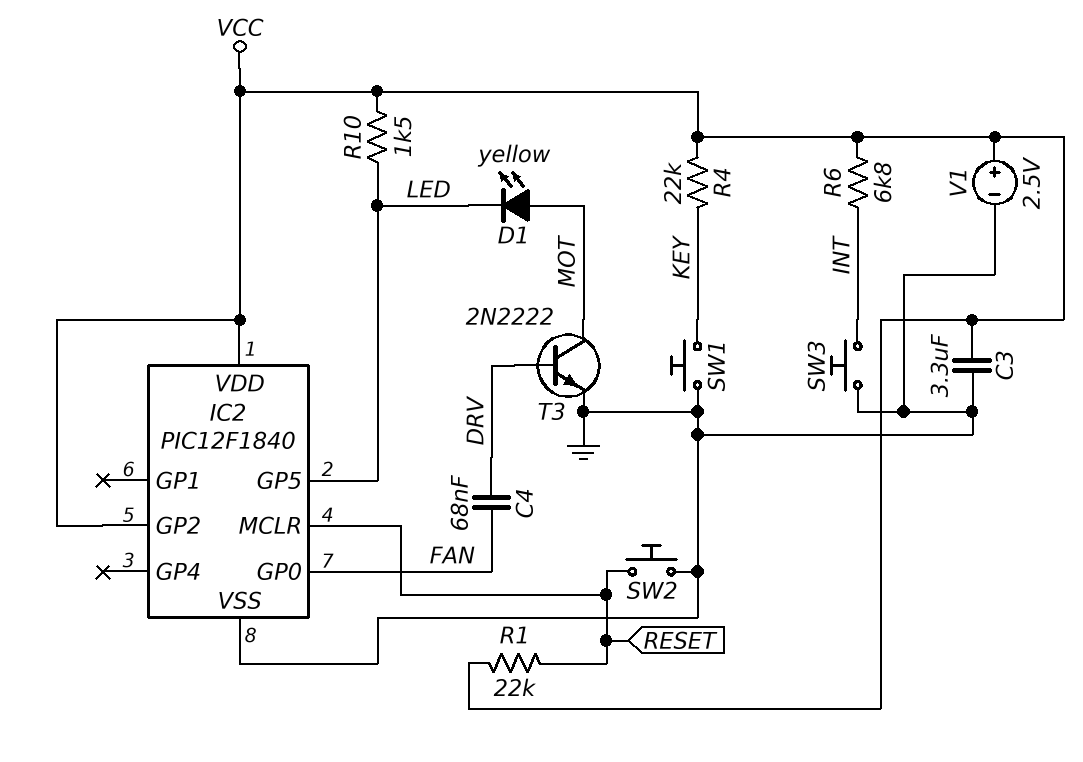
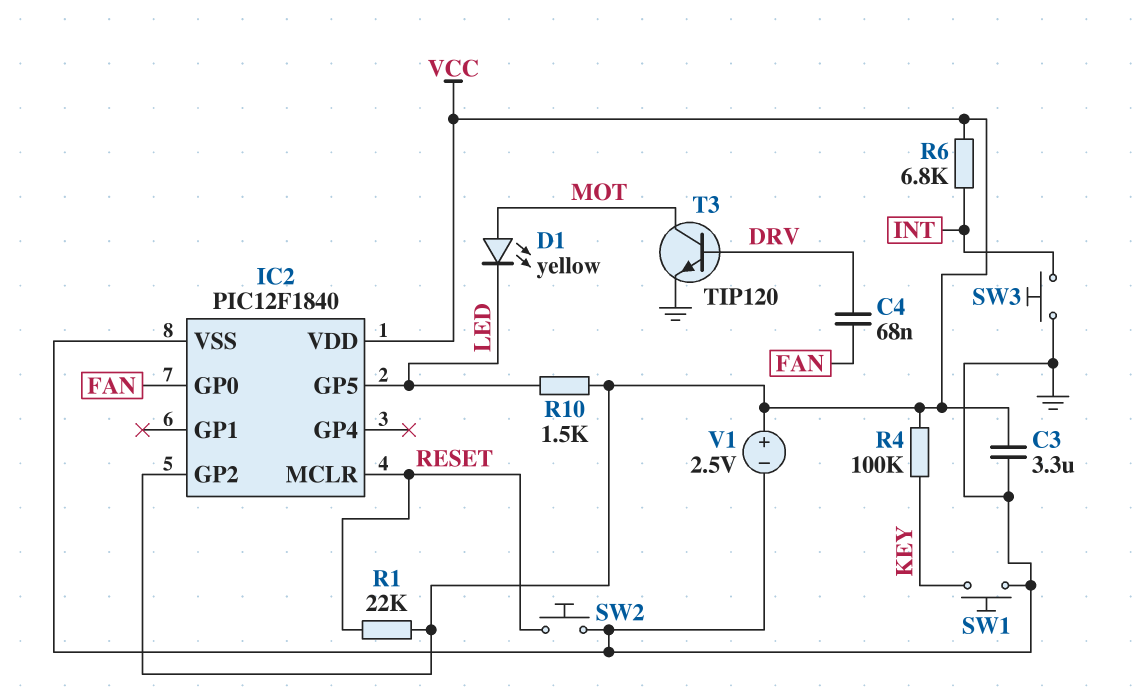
R4: 22k (KEY, VCC) -> 100k (KEY, VCC)
T3: NPN 2N2222 (B DRV, C MOT, E GND) -> NPN TIP120 (B DRV, C MOT, E GND)

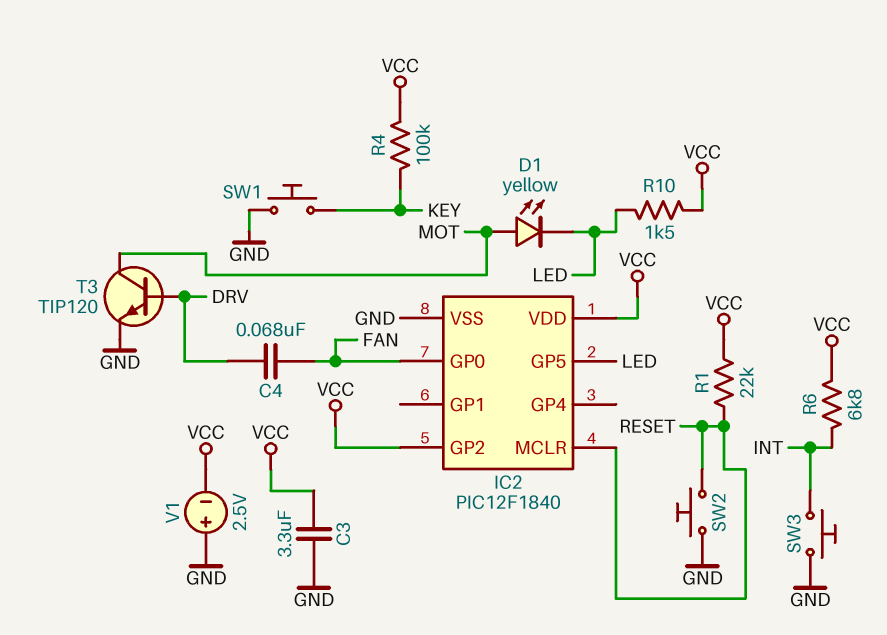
V1: 2.5V (plus VCC, minus GND) -> 2.5V (plus GND, minus VCC)

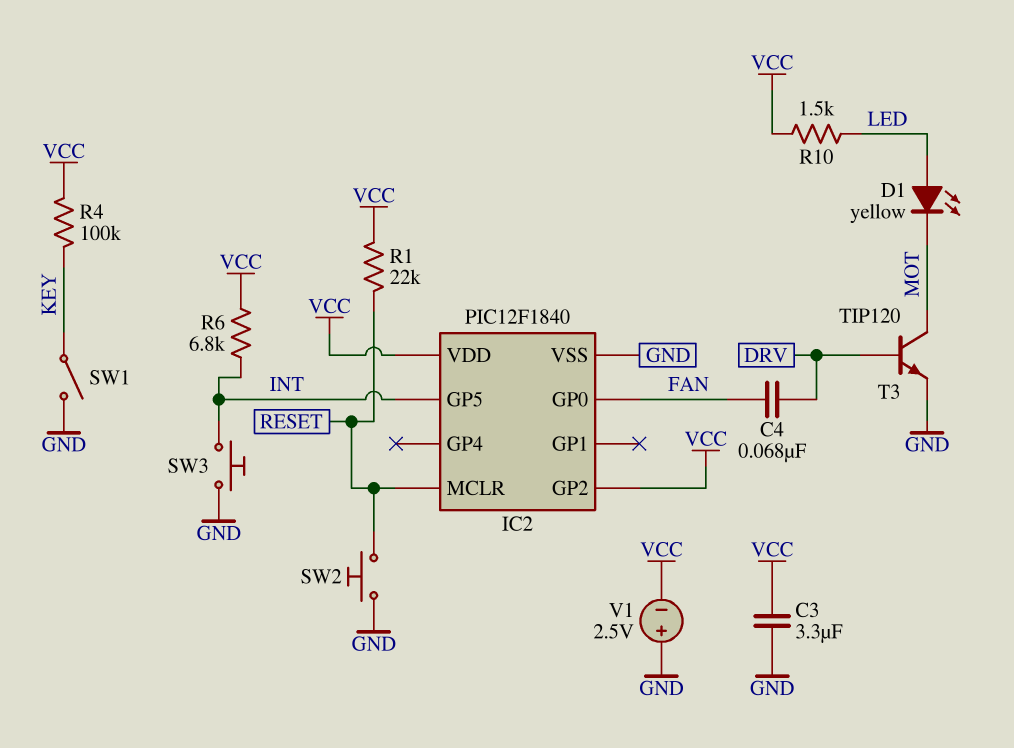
D1: LED yellow (A MOT, K LED) -> LED yellow (A LED, K MOT)
IC2 pin GP5: LED -> INT
SW1: button (GND, KEY) -> switch (GND, KEY)

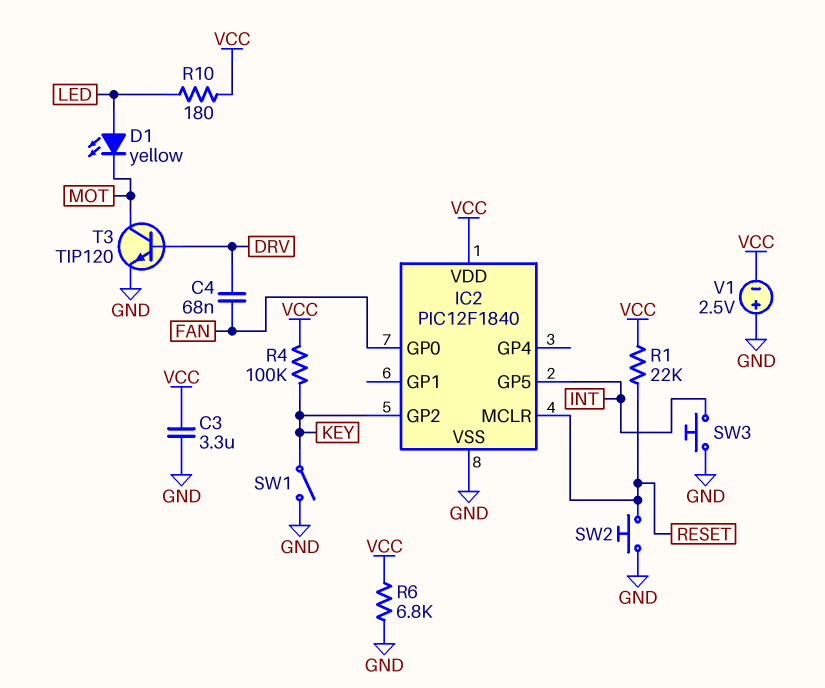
IC2 pin GP2: VCC -> KEY
R6: 6.8k (INT, VCC) -> 6.8k (GND, VCC)
R10: 1.5k (LED, VCC) -> 180 (LED, VCC)

